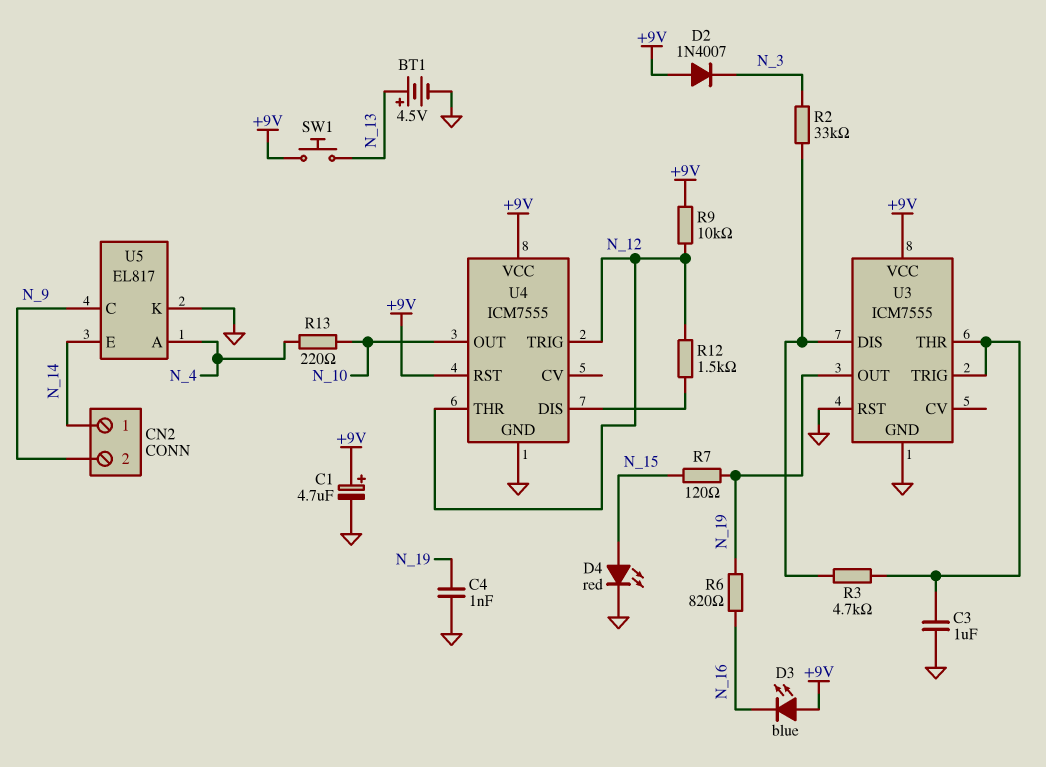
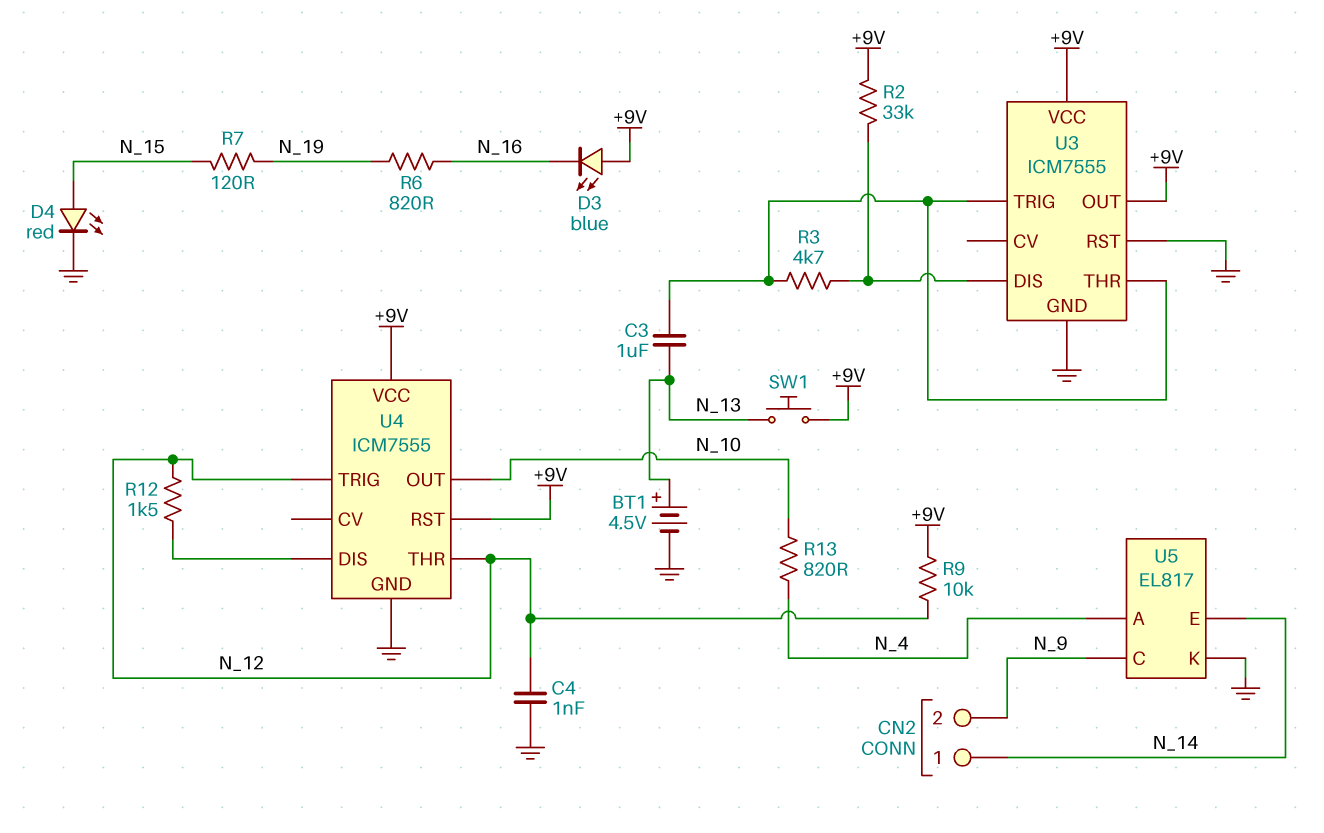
C1: 4.7uF (plus +9V, minus GND) -> none
C3: 1uF (GND, U3/THR) -> 1uF (N_13, U3/THR)
C4: 1nF (GND, N_19) -> 1nF (GND, N_12)
D2: diode 1N4007 (A +9V, K N_3) -> none
R2: 33k (N_3, U3/DIS) -> 33k (+9V, U3/DIS)
R13: 220 (N_4, N_10) -> 820 (N_4, N_10)
U3 pin OUT: N_19 -> +9V

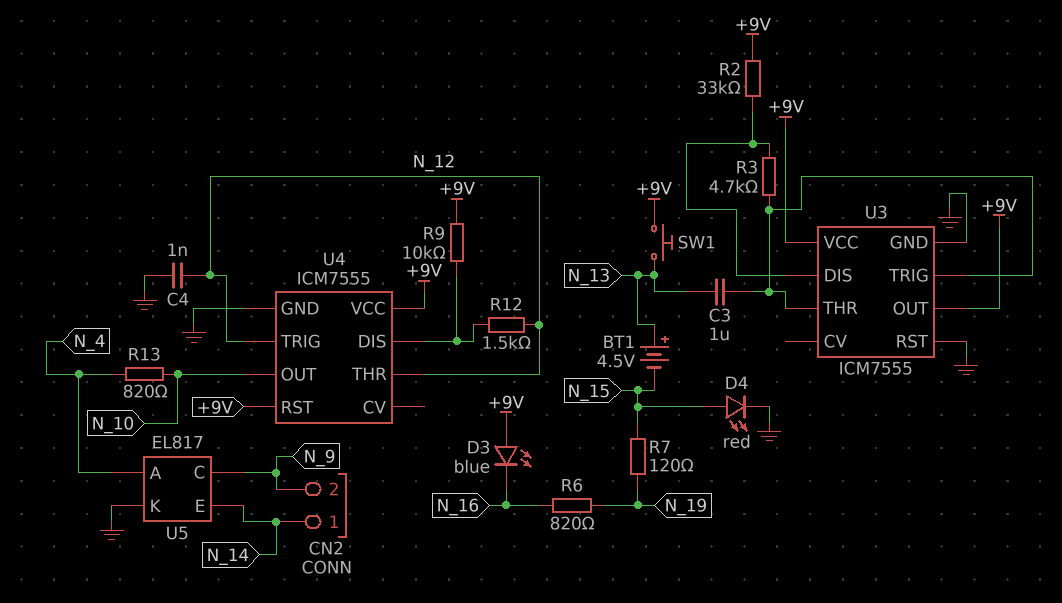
BT1: 4.5V (plus N_13, minus GND) -> 4.5V (plus N_13, minus N_15)
R9: 10k (+9V, N_12) -> 10k (+9V, U4/DIS)

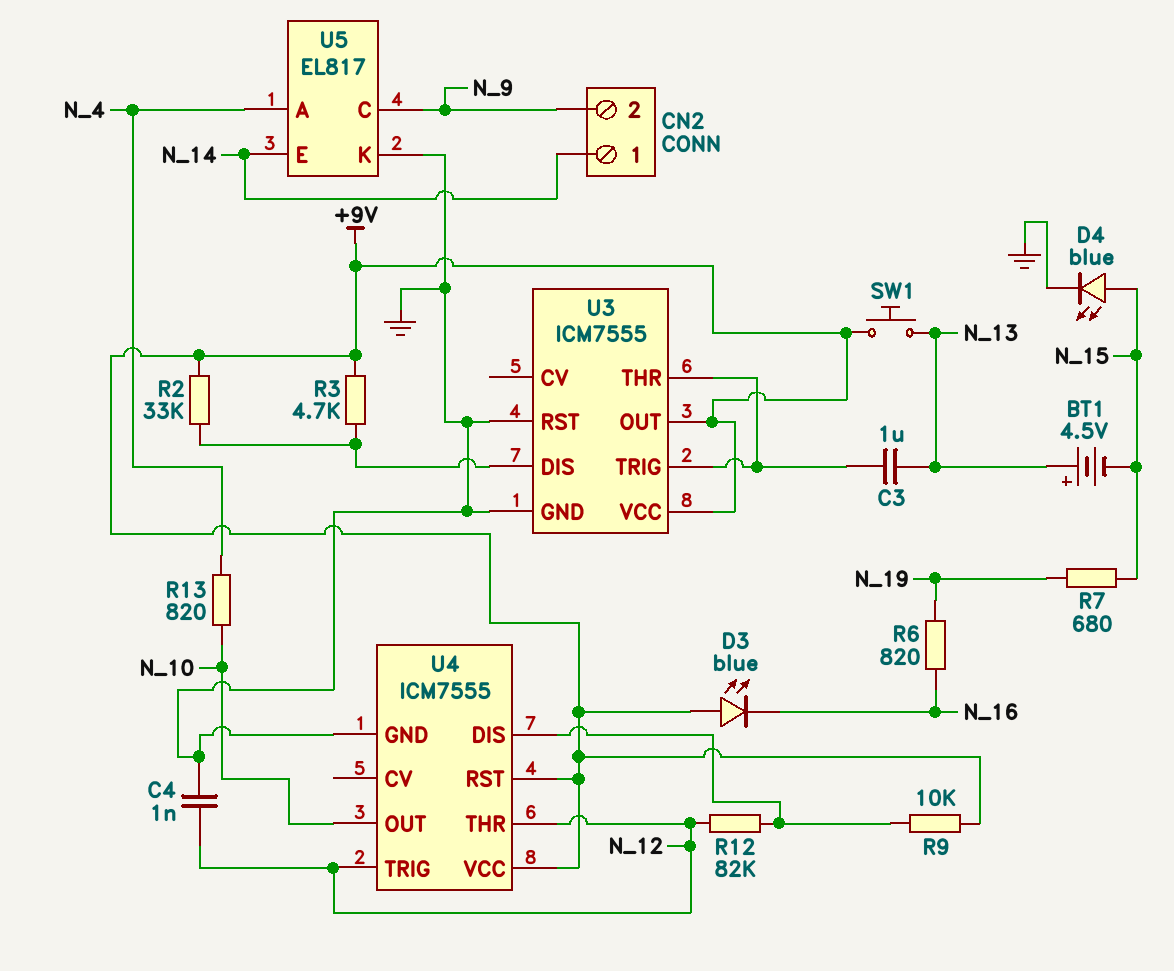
D4: LED red (A N_15, K GND) -> LED blue (A N_15, K GND)
R3: 4.7k (U3/DIS, U3/THR) -> 4.7k (+9V, U3/DIS)
R7: 120 (N_15, N_19) -> 680 (N_15, N_19)
R12: 1.5k (N_12, U4/DIS) -> 82k (N_12, U4/DIS)

